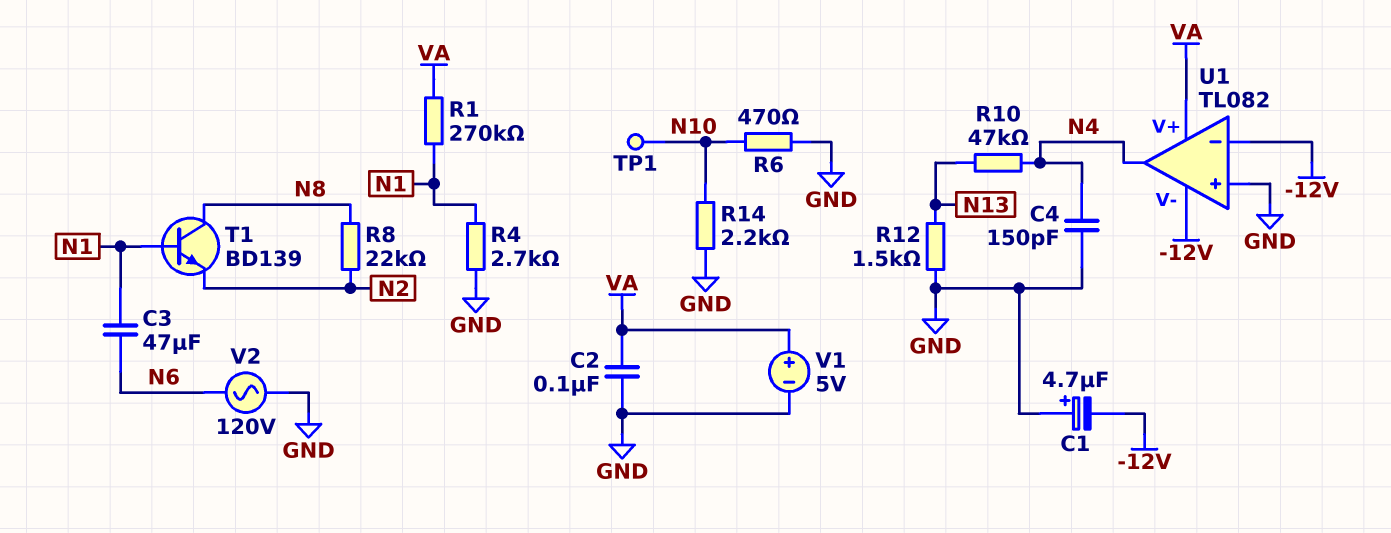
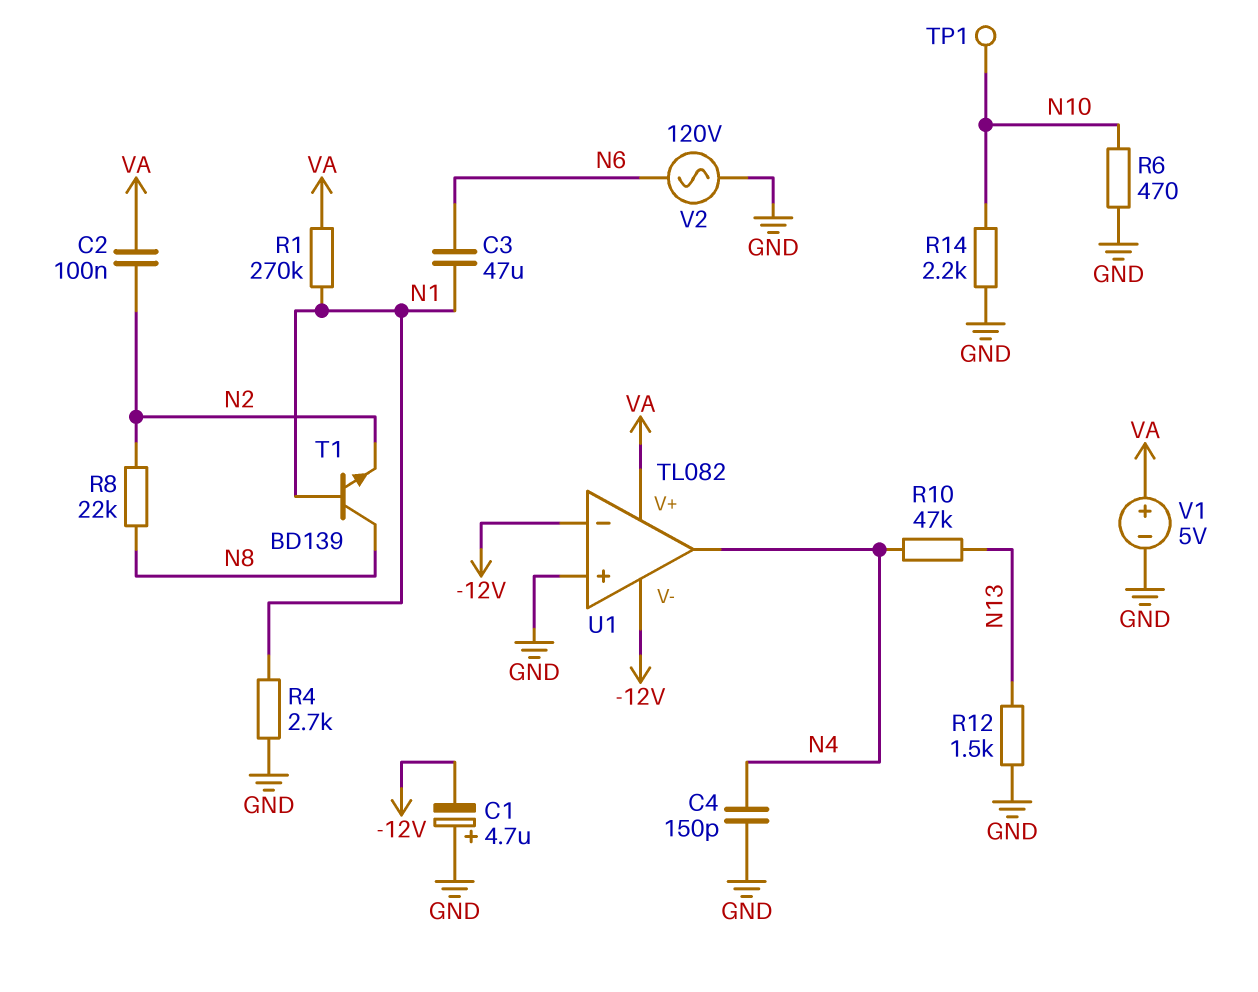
C2: 100nF (GND, VA) -> 100nF (N2, VA)

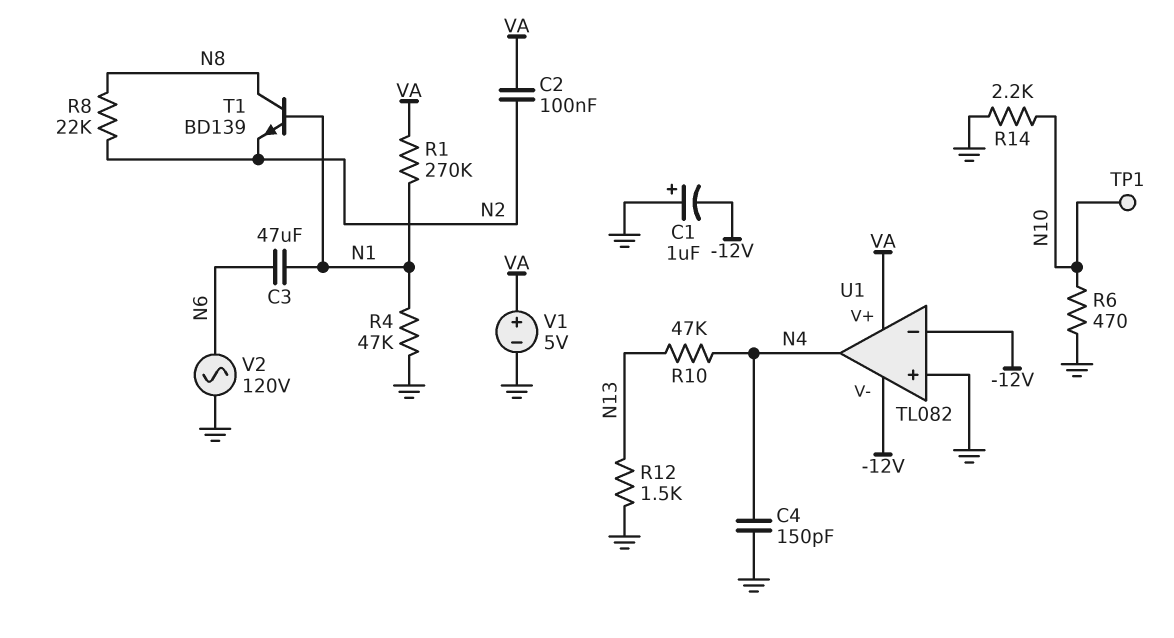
C1: 4.7uF (plus GND, minus -12V) -> 1uF (plus GND, minus -12V)
R4: 2.7k (GND, N1) -> 47k (GND, N1)

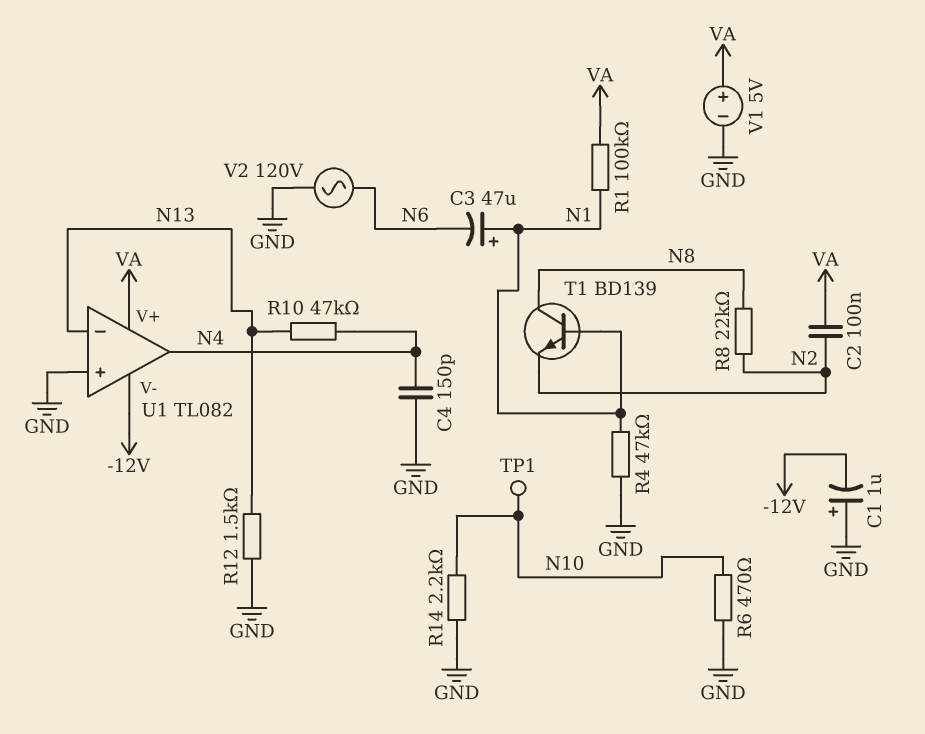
C3: 47uF (N1, N6) -> 47uF (plus N1, minus N6)
R1: 270k (N1, VA) -> 100k (N1, VA)
U1 pin in-: -12V -> N13

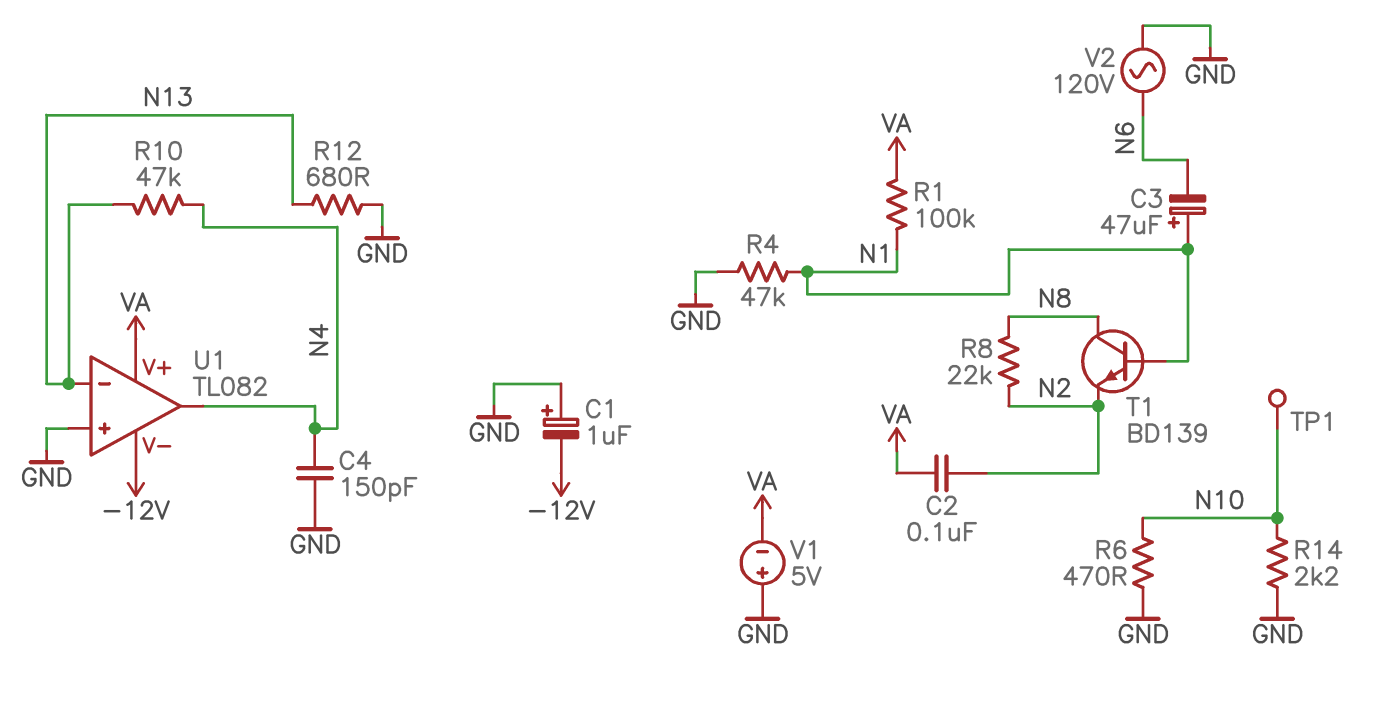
R12: 1.5k (GND, N13) -> 680 (GND, N13)
V1: 5V (plus VA, minus GND) -> 5V (plus GND, minus VA)

